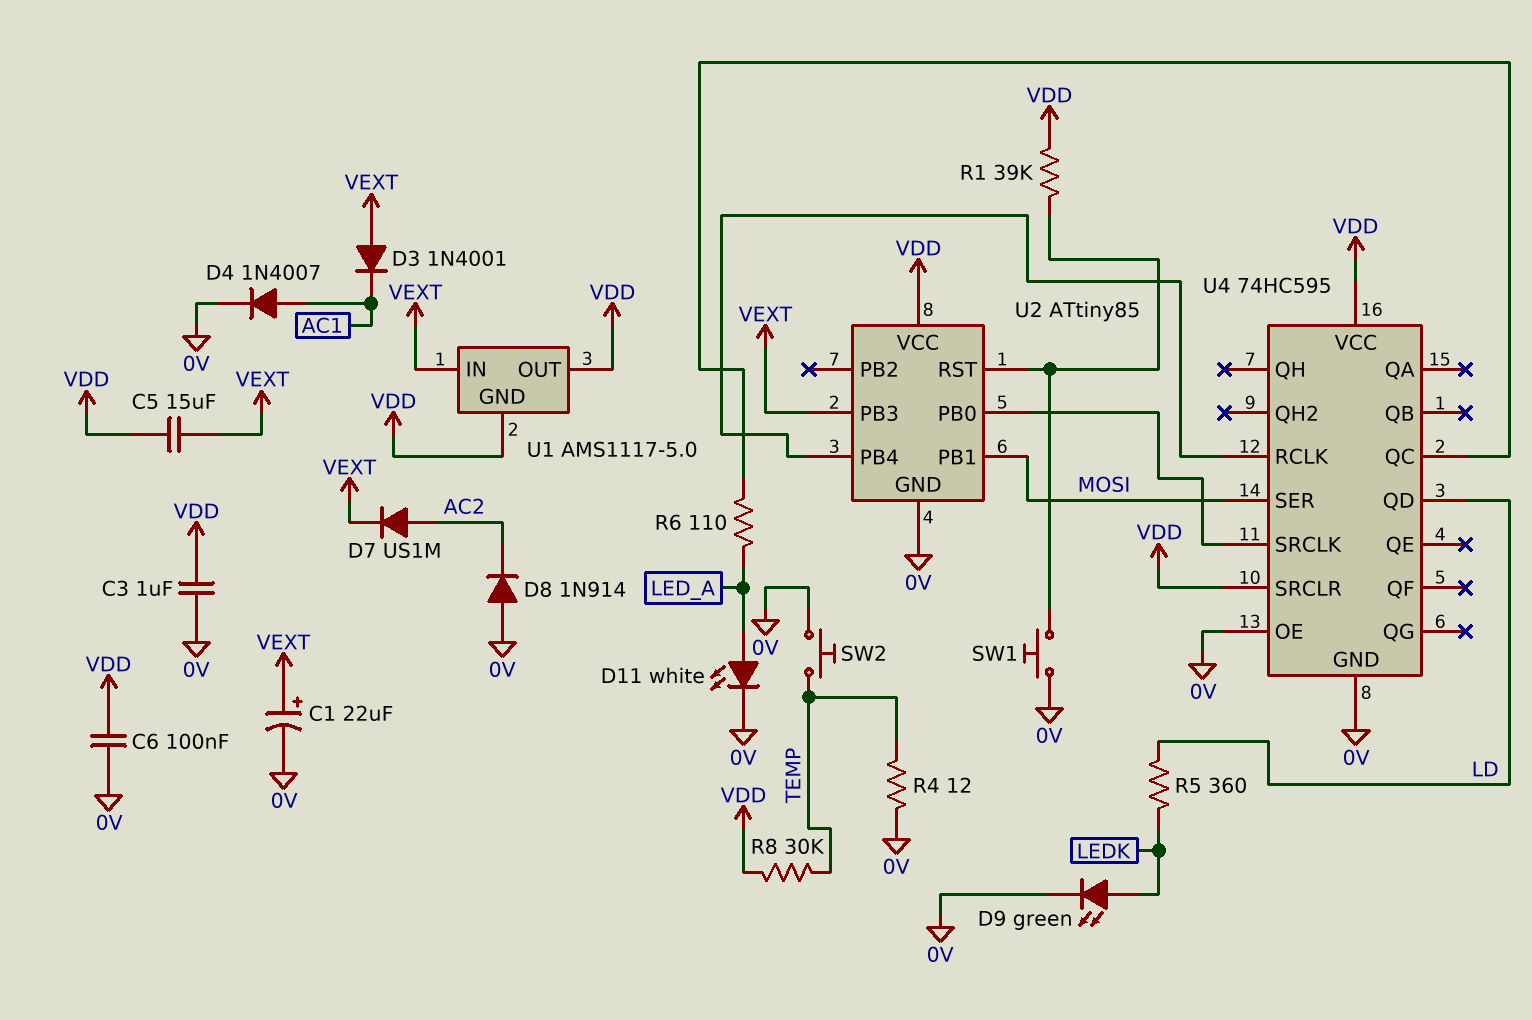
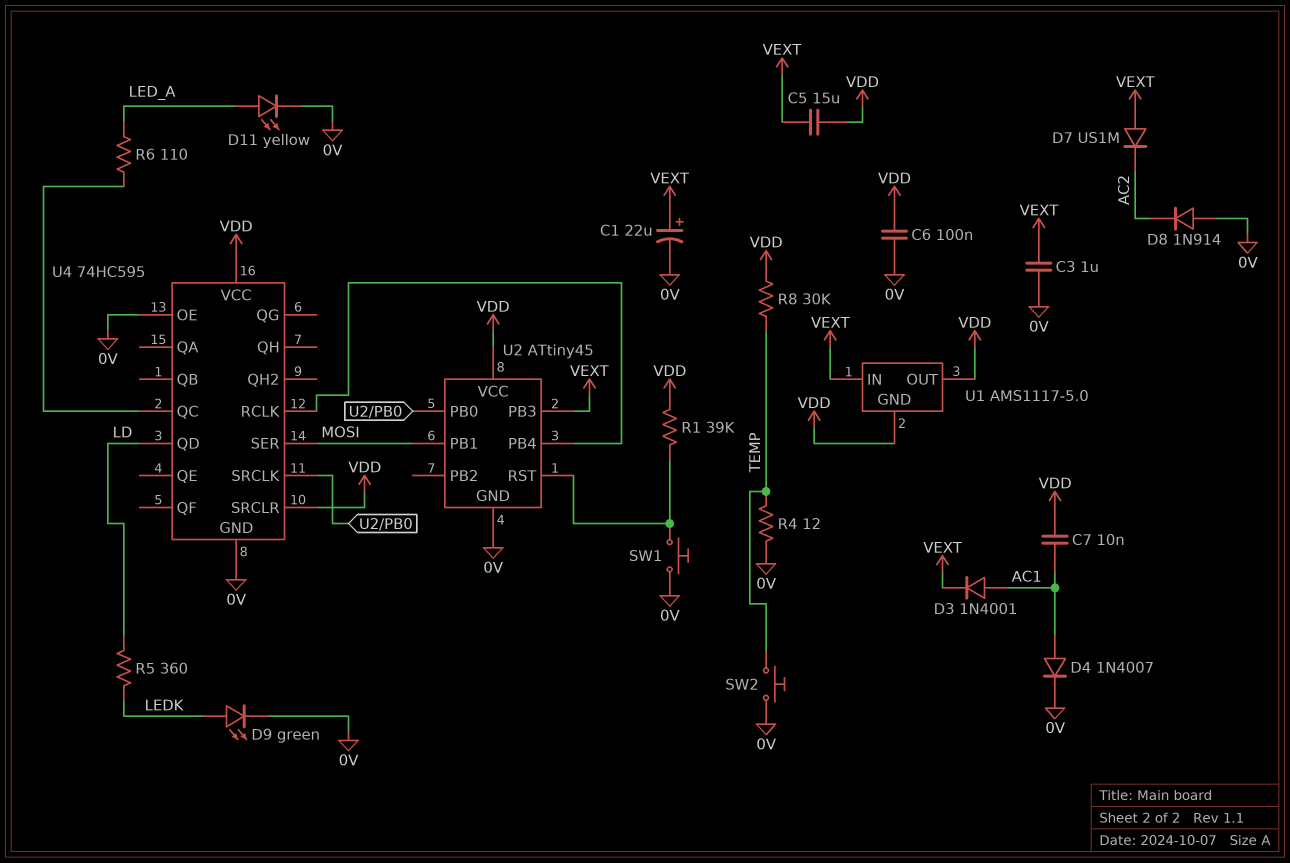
C3: 1uF (0V, VDD) -> 1uF (0V, VEXT)
C7: none -> 10nF (AC1, VDD)
D3: diode 1N4001 (A VEXT, K AC1) -> diode 1N4001 (A AC1, K VEXT)
D7: diode US1M (A AC2, K VEXT) -> diode US1M (A VEXT, K AC2)
D11: LED white (A LED_A, K 0V) -> LED yellow (A LED_A, K 0V)
U2: ATtiny85 -> ATtiny45

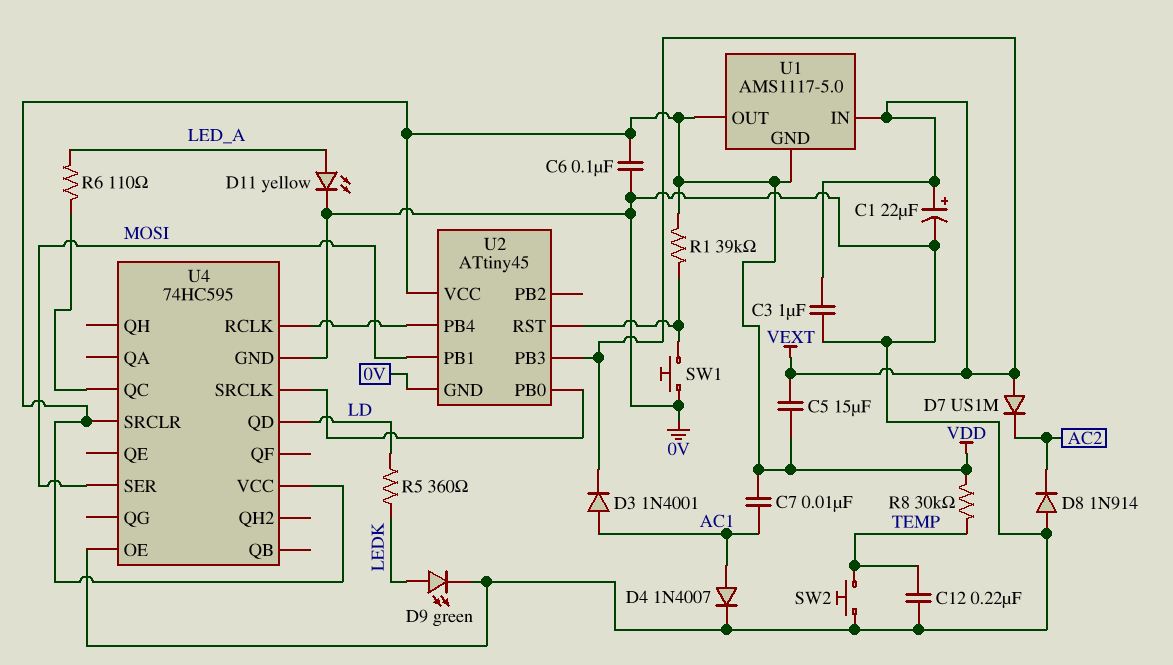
C12: none -> 220nF (0V, TEMP)
R4: 12 (0V, TEMP) -> none

